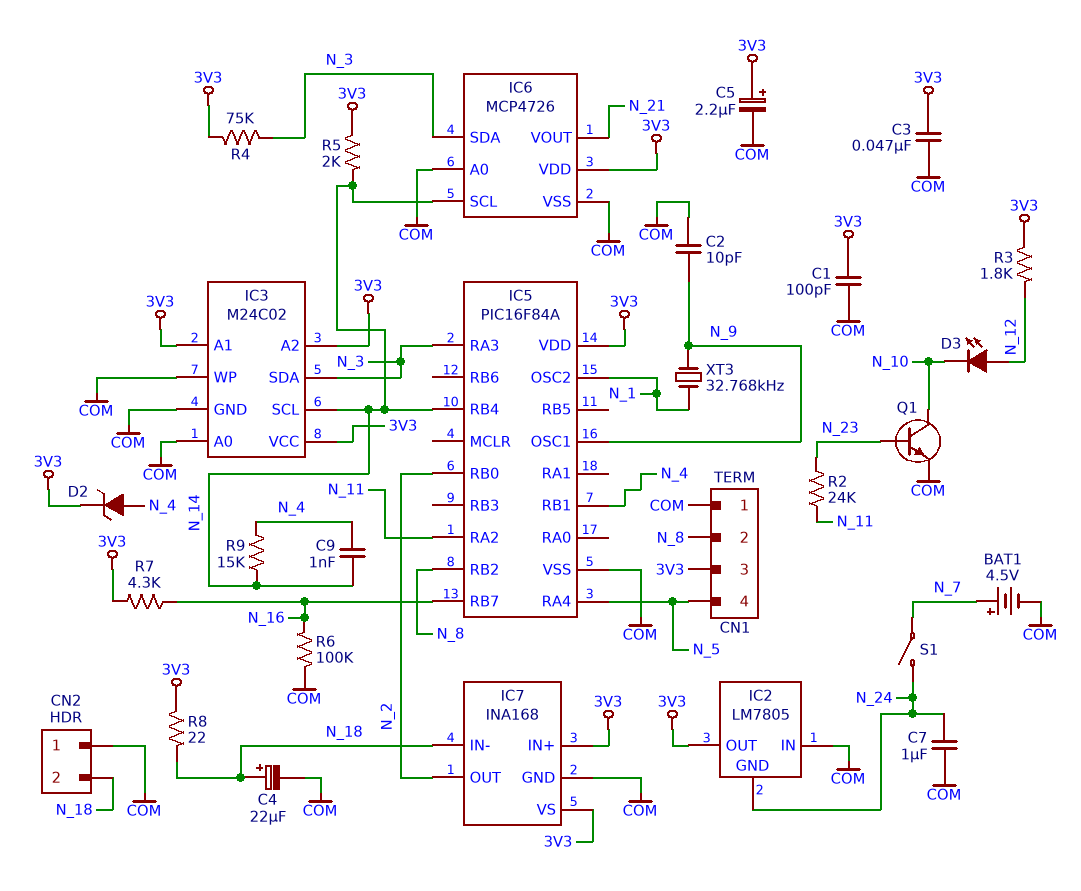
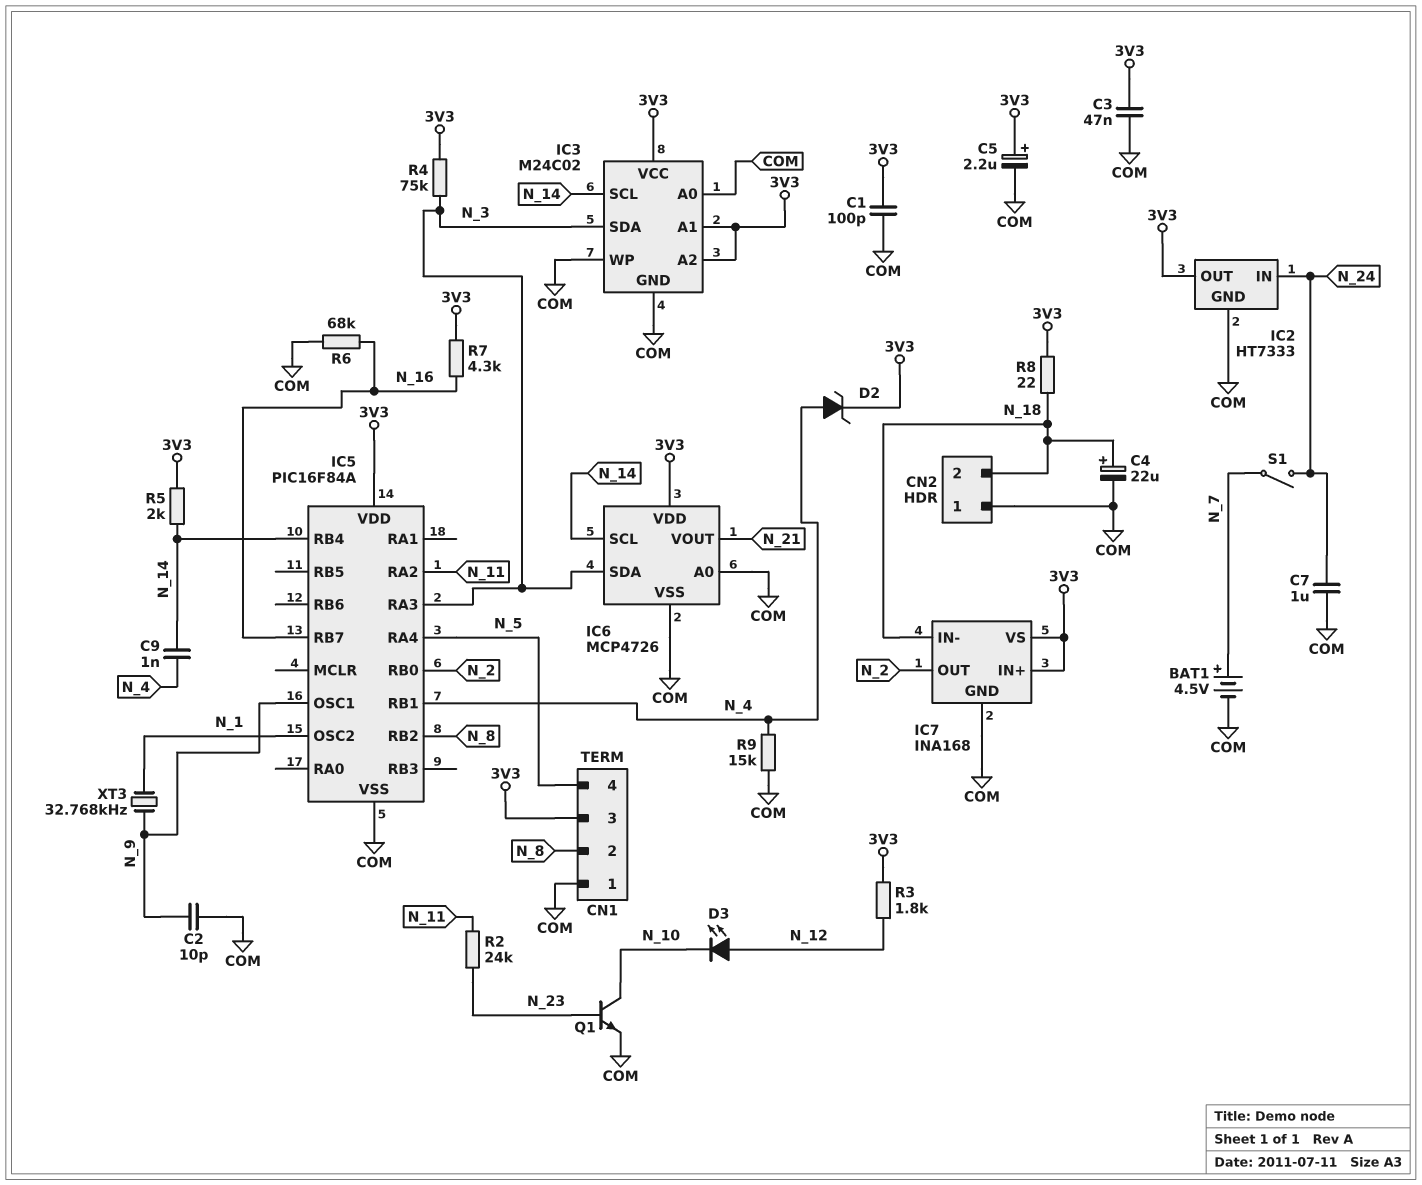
IC2: LM7805 -> HT7333
IC2 pin GND: N_24 -> COM
IC2 pin IN: COM -> N_24
R6: 100k (COM, N_16) -> 68k (COM, N_16)
R9: 15k (N_4, N_14) -> 15k (COM, N_4)

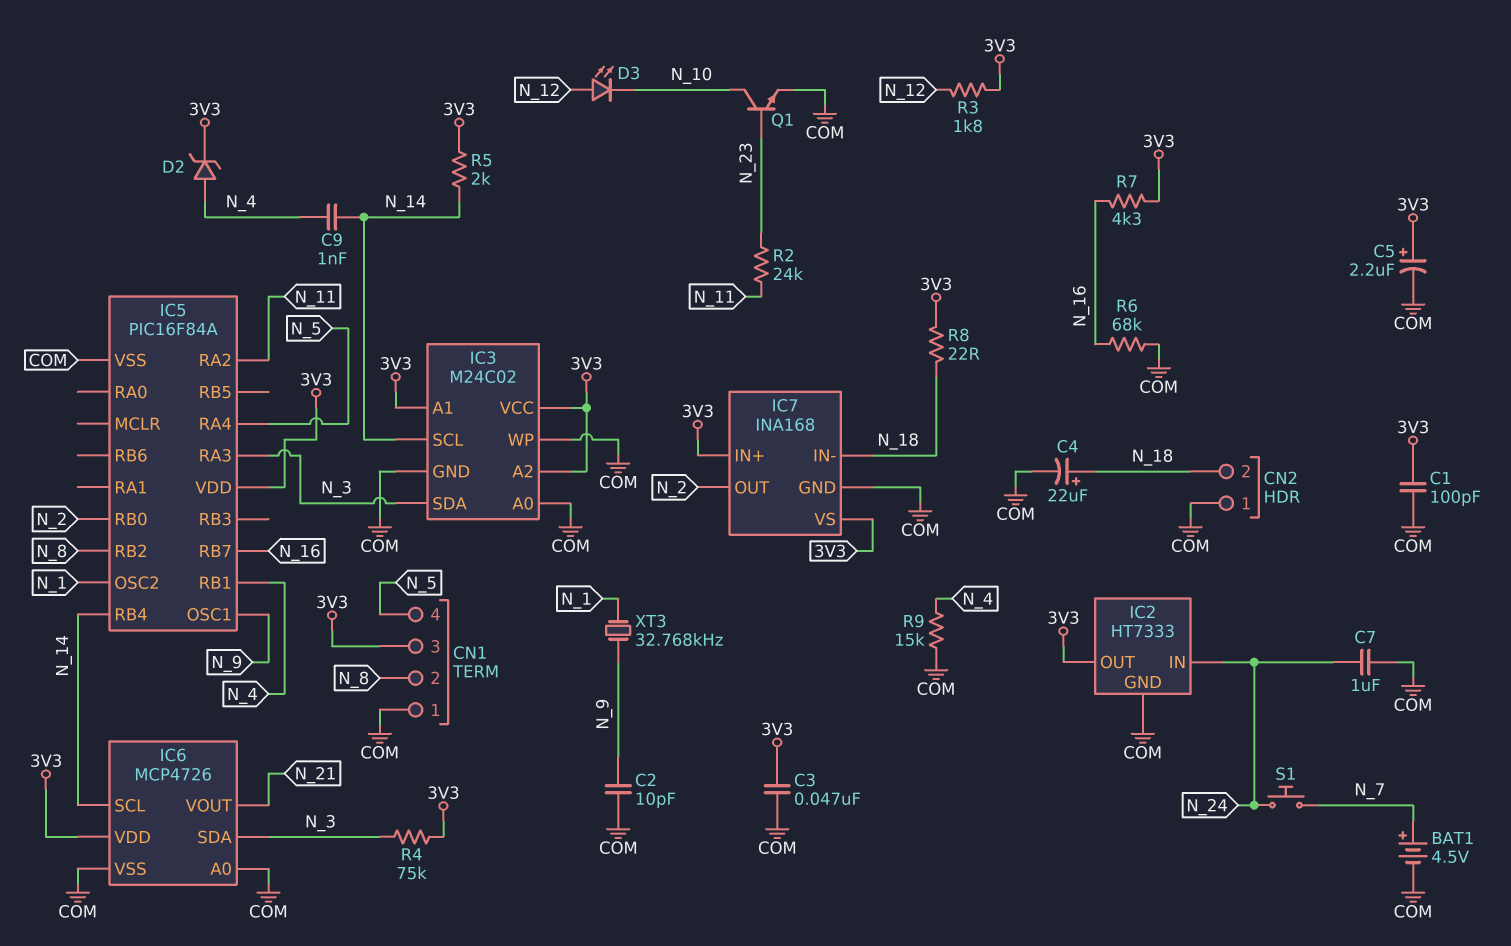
S1: switch (N_7, N_24) -> button (N_7, N_24)

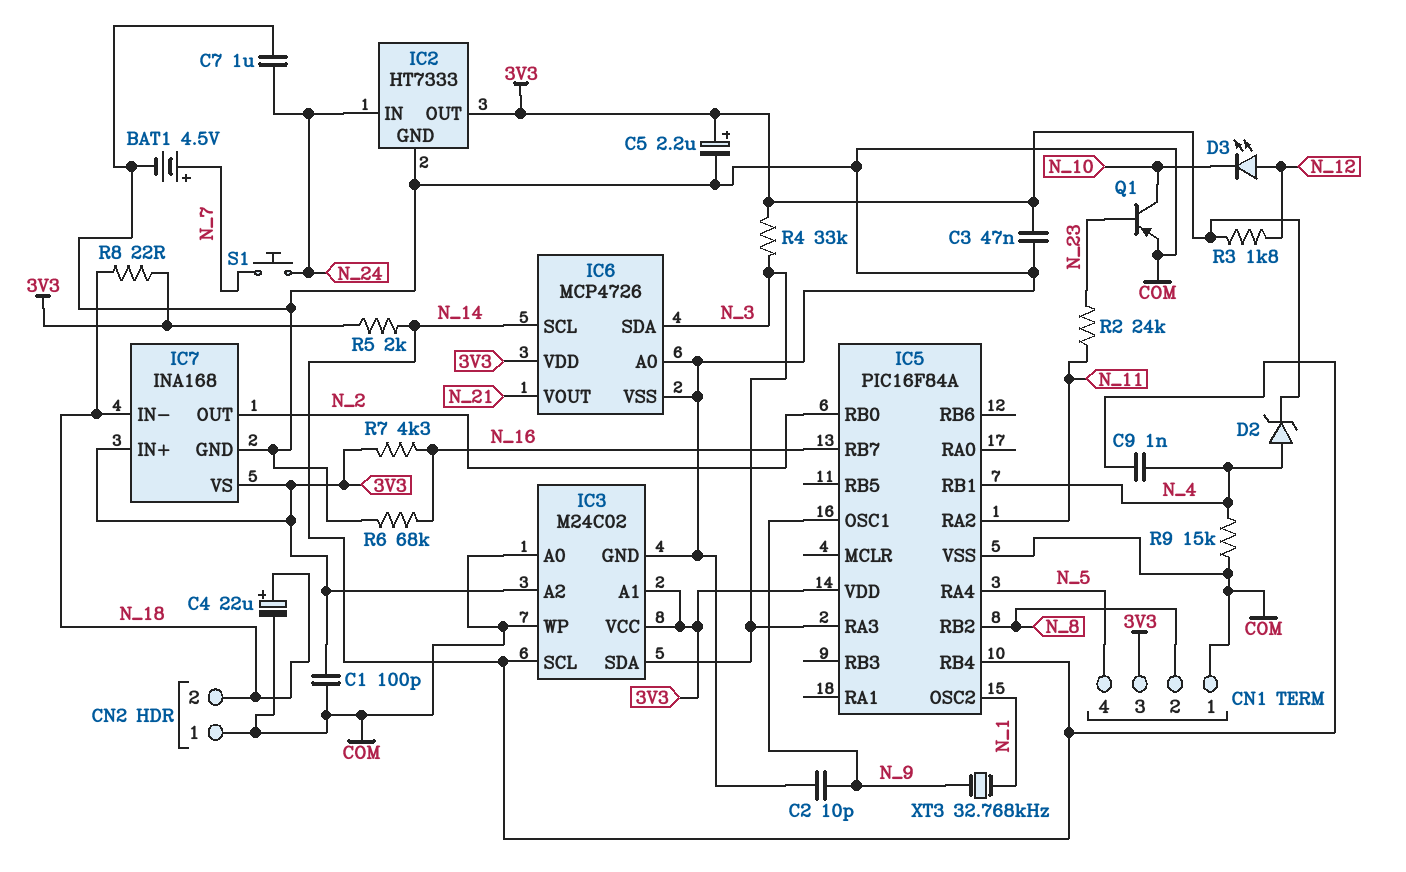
Q1: NPN (B N_23, C N_10, E COM) -> PNP (B N_23, C N_10, E COM)
R4: 75k (3V3, N_3) -> 33k (3V3, N_3)

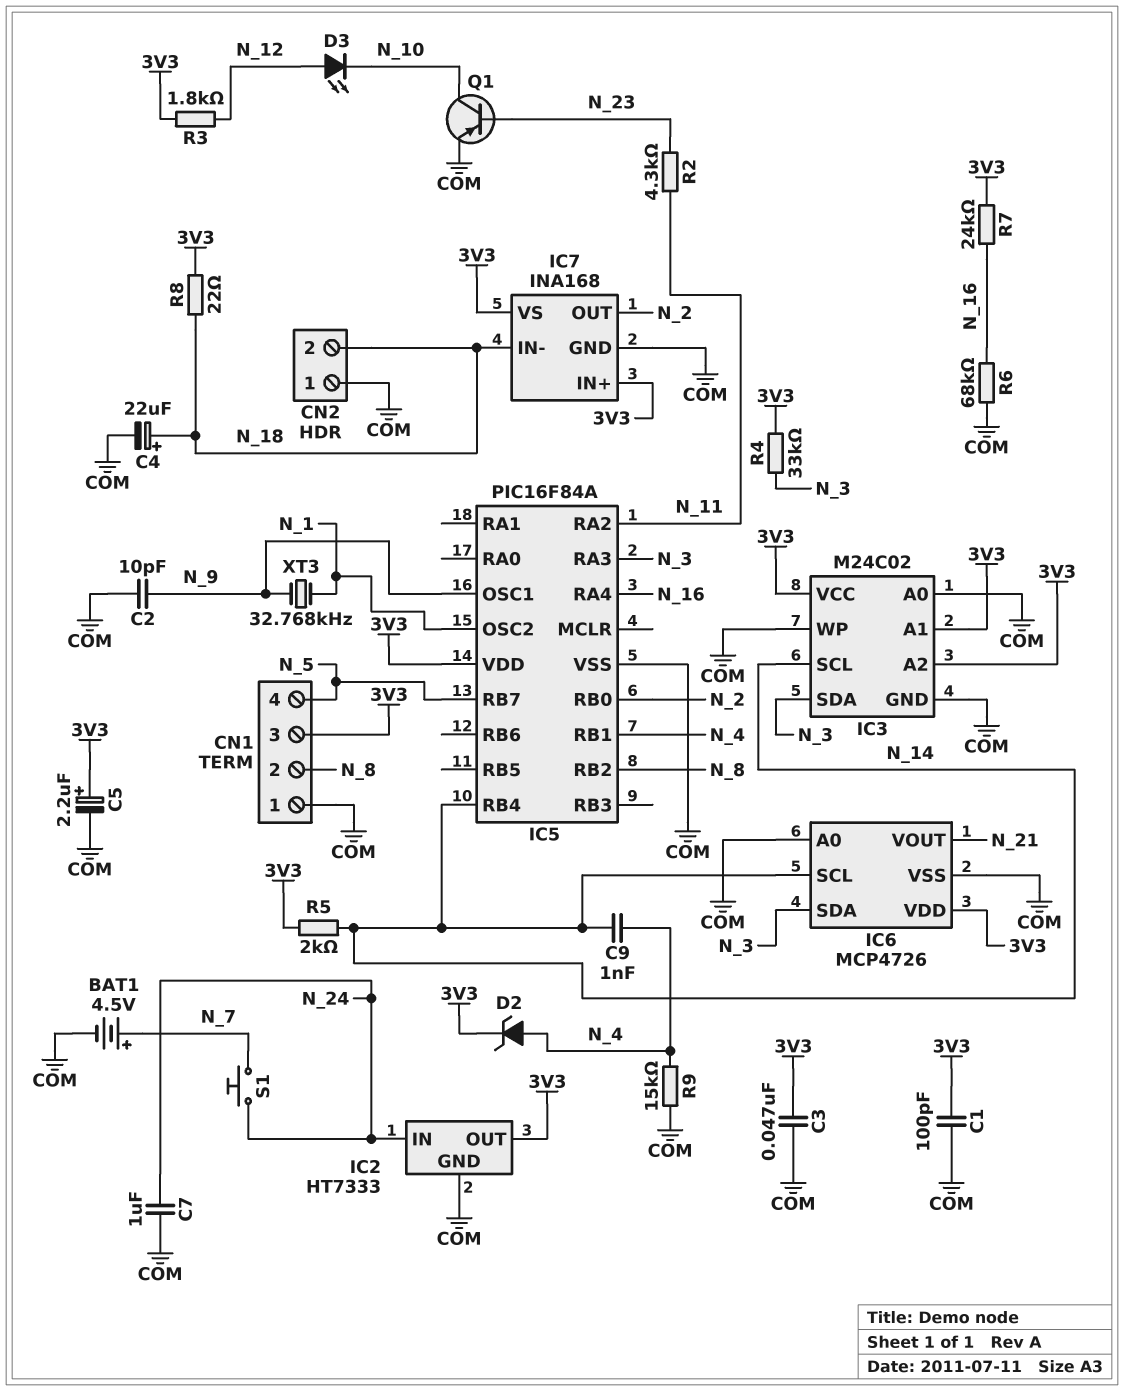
IC5 pin RA4: N_5 -> N_16
IC5 pin RB7: N_16 -> N_5
R2: 24k (N_11, N_23) -> 4.3k (N_11, N_23)
R7: 4.3k (3V3, N_16) -> 24k (3V3, N_16)

